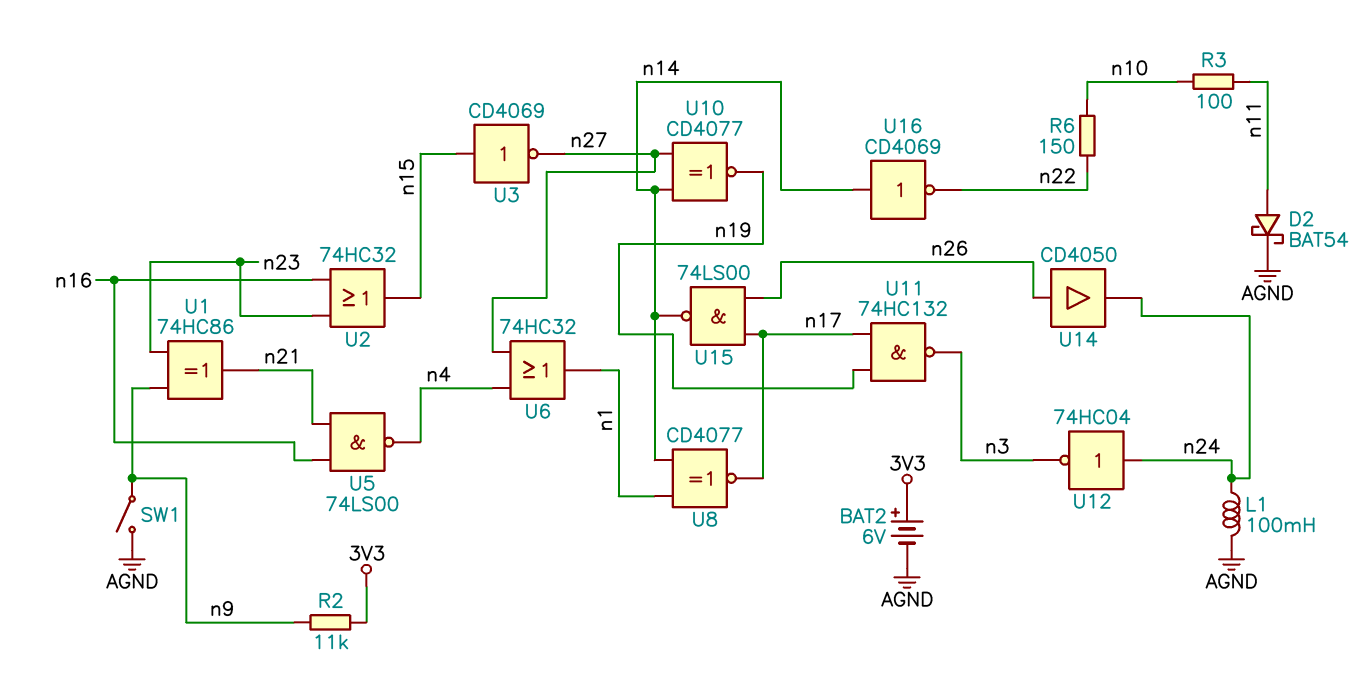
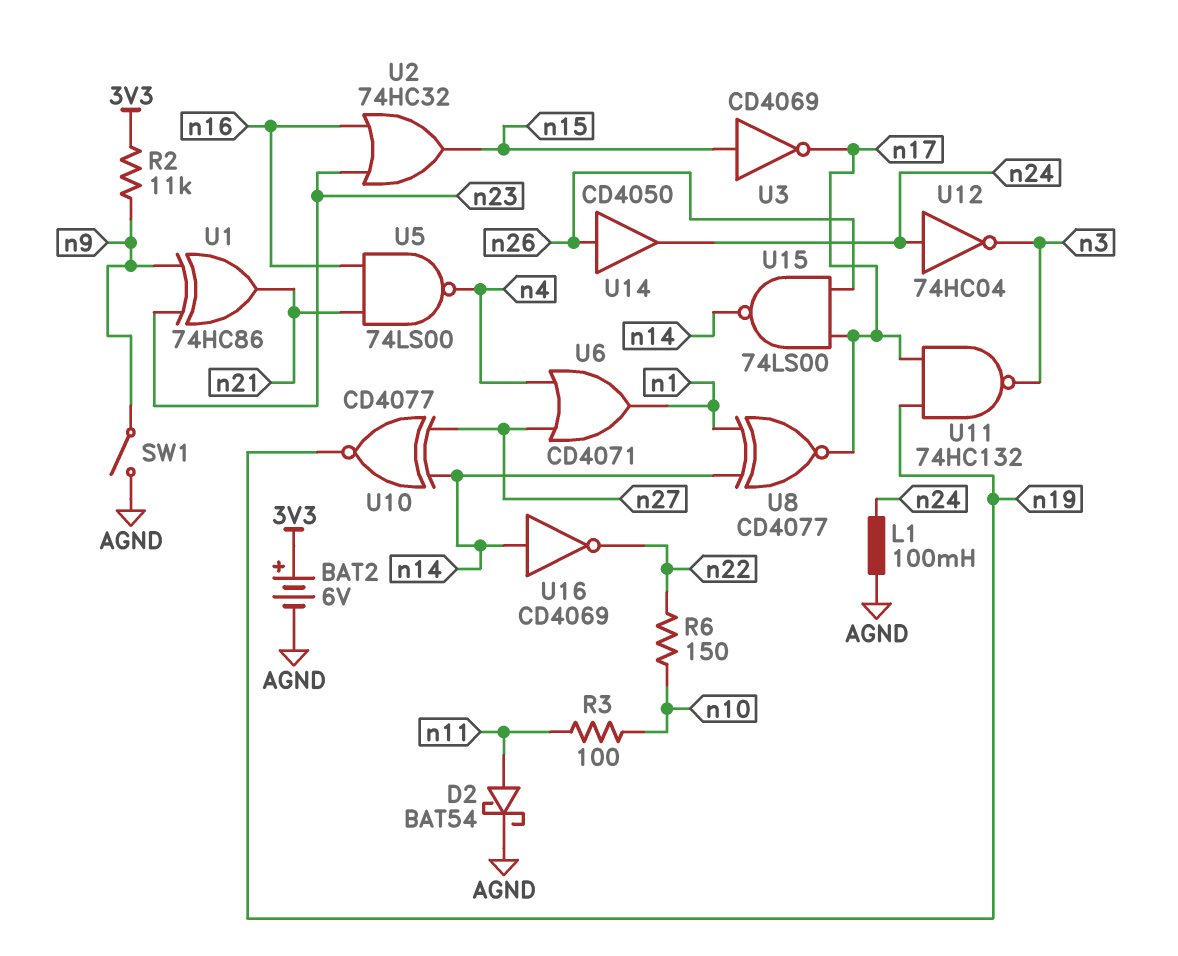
U3: NOT CD4069 (in n15, out n27) -> NOT CD4069 (in n15, out n17)
U6: OR 74HC32 (in n4, in n27, out n1) -> OR CD4071 (in n4, in n27, out n1)

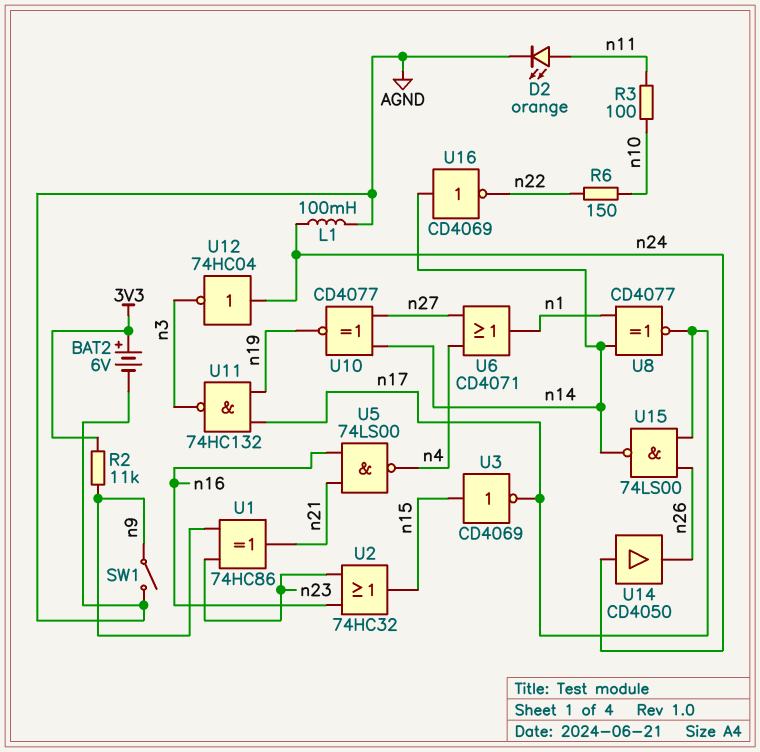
D2: schottky BAT54 (A n11, K AGND) -> LED orange (A n11, K AGND)
U14: buffer CD4050 (in n26, out n24) -> buffer CD4050 (in n24, out n26)

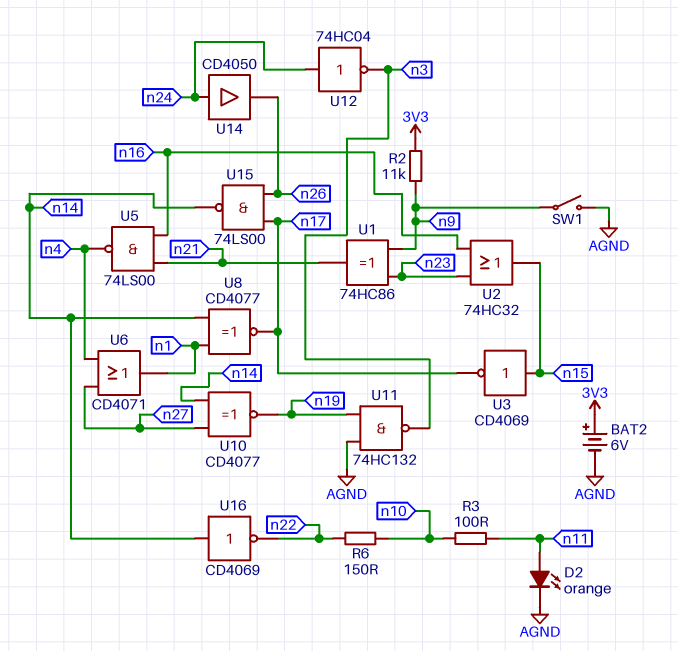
L1: 100mH (AGND, n24) -> none
U11: NAND 74HC132 (in n17, in n19, out n3) -> NAND 74HC132 (in AGND, in n19, out n3)

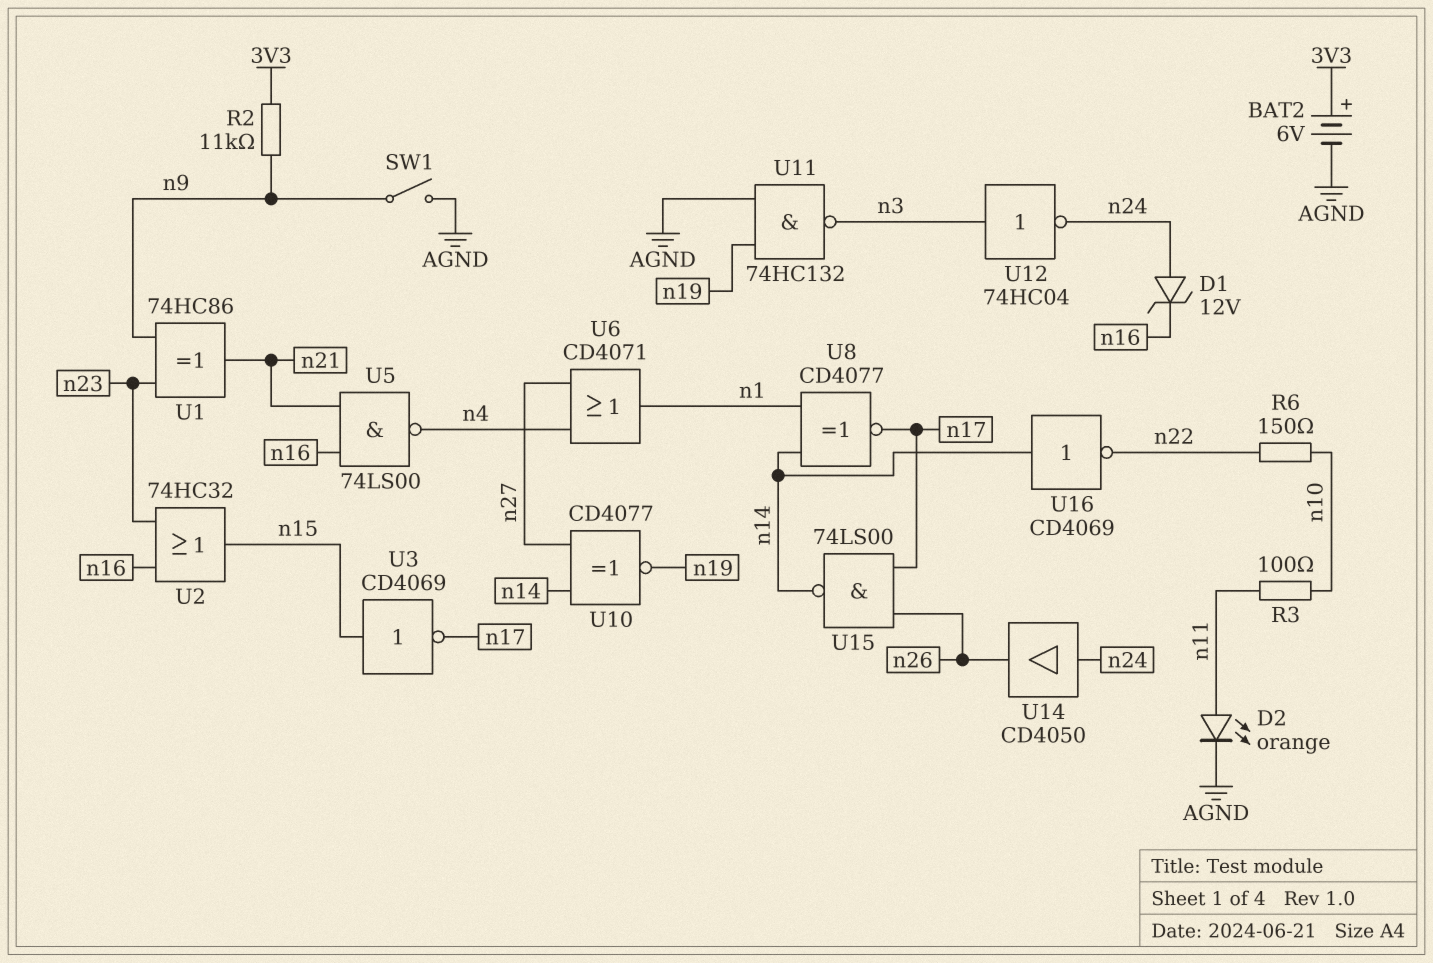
D1: none -> zener 12V (A n24, K n16)
U12: NOT 74HC04 (in n24, out n3) -> NOT 74HC04 (in n3, out n24)

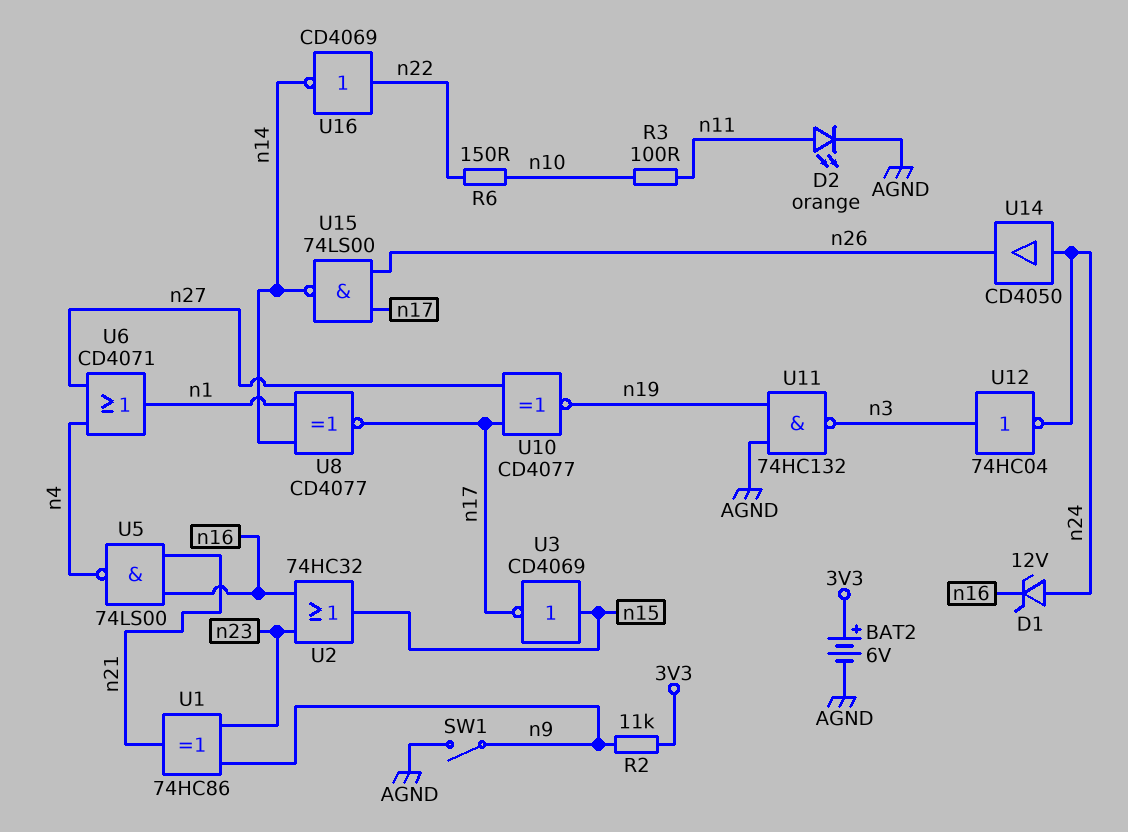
U10: XNOR CD4077 (in n14, in n27, out n19) -> XNOR CD4077 (in n17, in n27, out n19)
U16: NOT CD4069 (in n14, out n22) -> NOT CD4069 (in n22, out n14)

